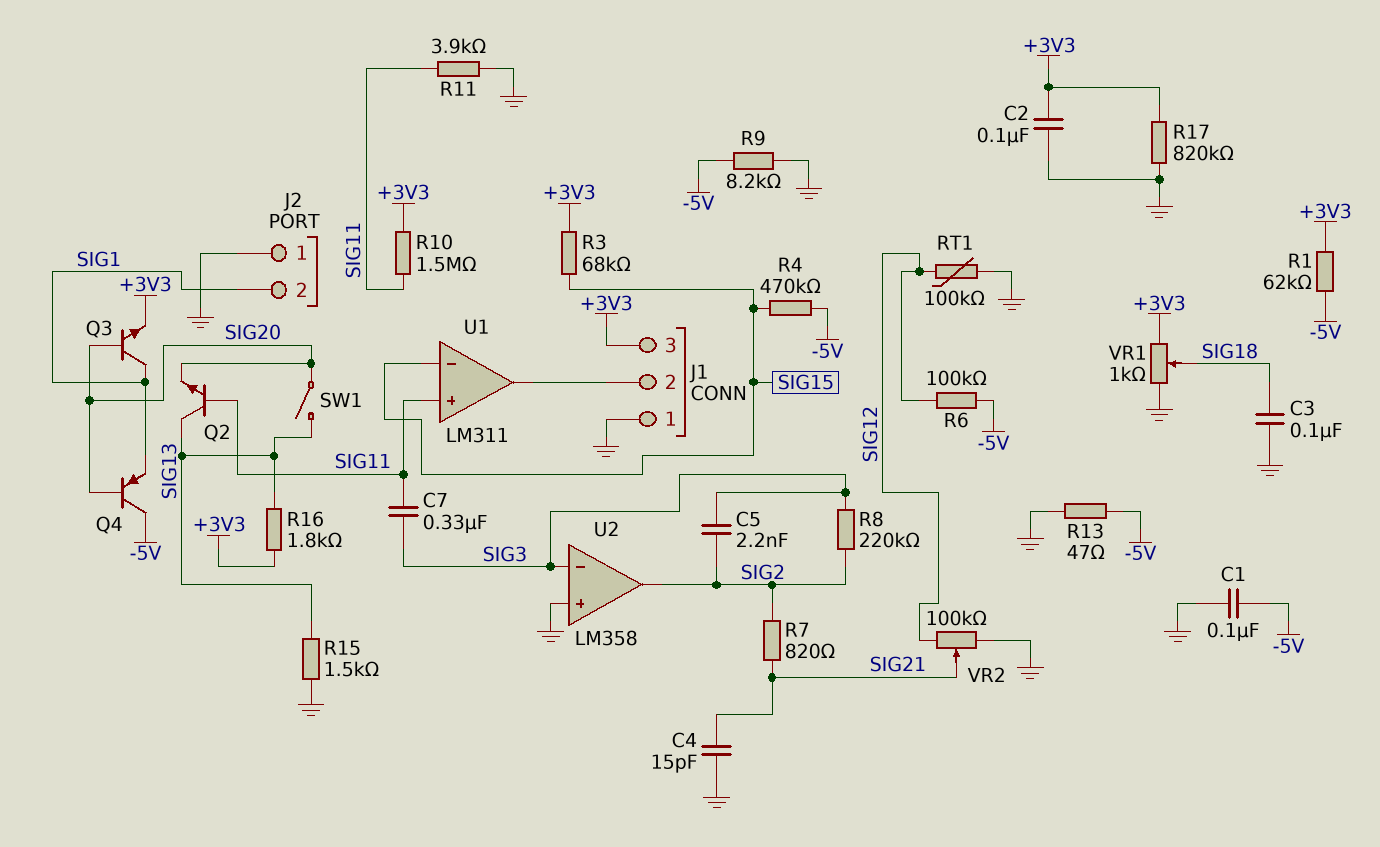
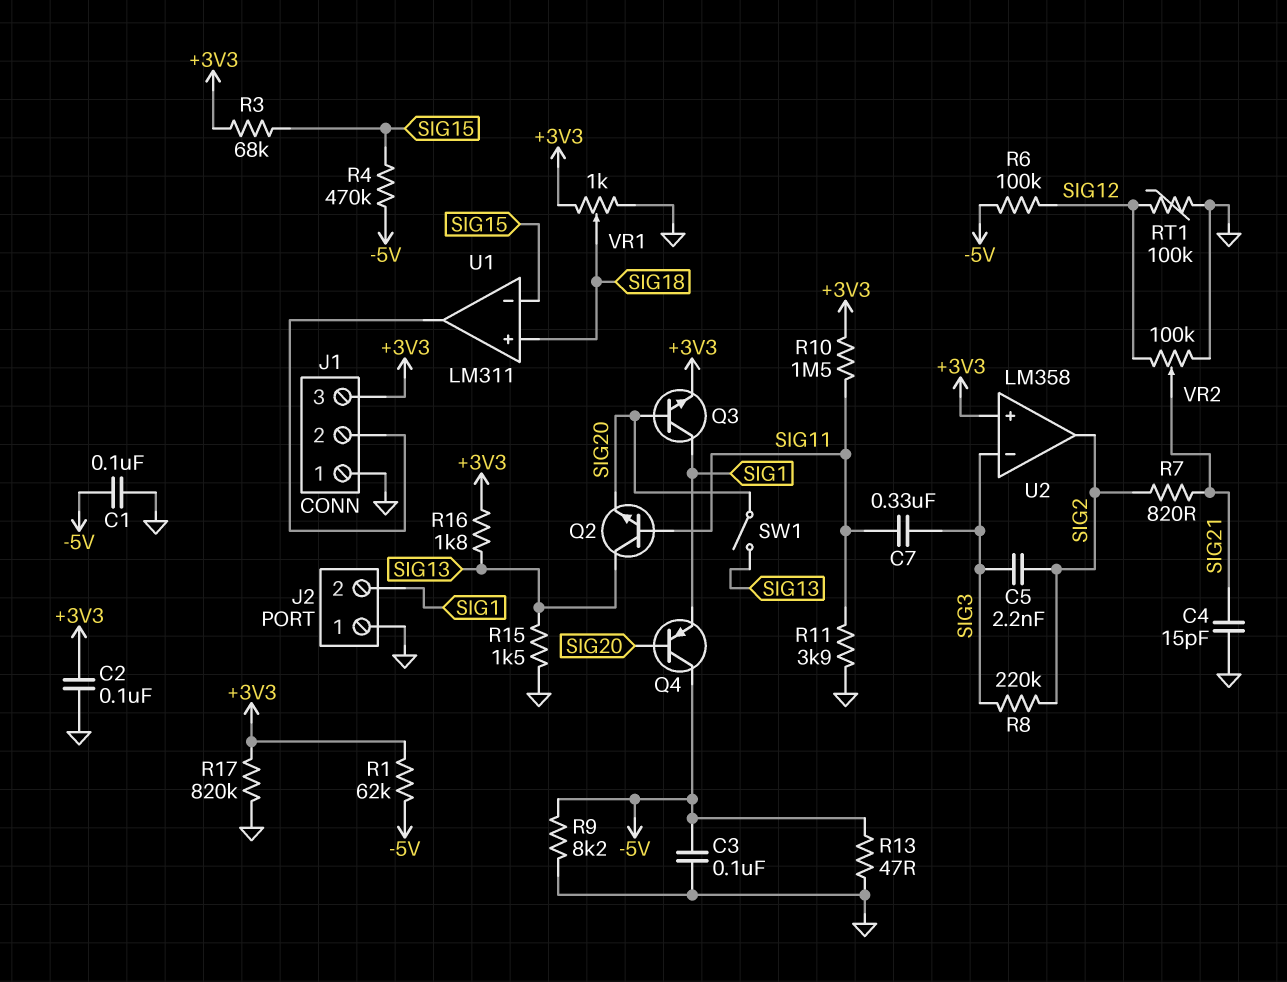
C3: 100nF (GND, SIG18) -> 100nF (-5V, GND)
U1 pin in+: SIG11 -> SIG18
U2 pin in+: GND -> +3V3

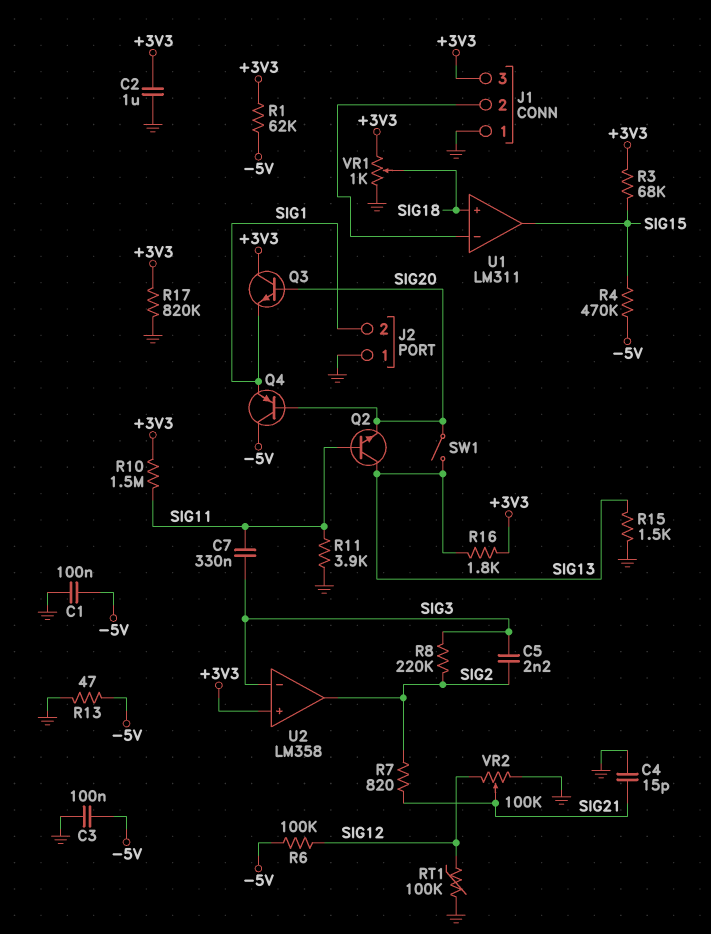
C2: 100nF (+3V3, GND) -> 1uF (+3V3, GND)
Q3: NPN (B SIG20, C SIG1, E +3V3) -> NPN (B SIG20, C +3V3, E SIG1)
R9: 8.2k (-5V, GND) -> none
U1 pin in-: SIG15 -> J1/2
U1 pin out: J1/2 -> SIG15

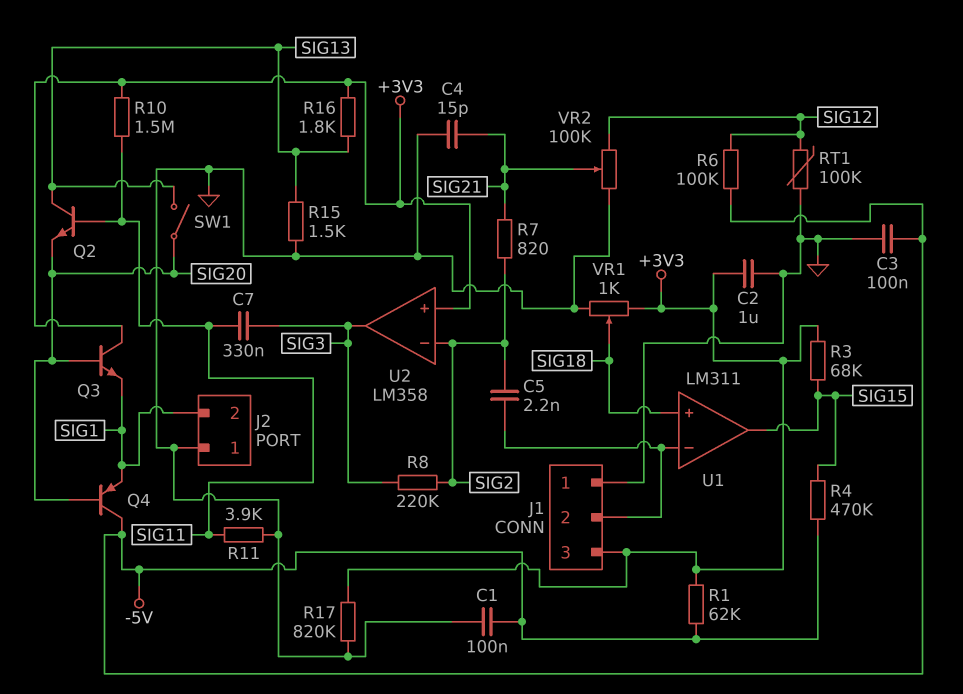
C5: 2.2nF (SIG2, SIG3) -> 2.2nF (J1/2, SIG2)
R13: 47 (-5V, GND) -> none
U2 pin in-: SIG3 -> SIG2
U2 pin out: SIG2 -> SIG3

